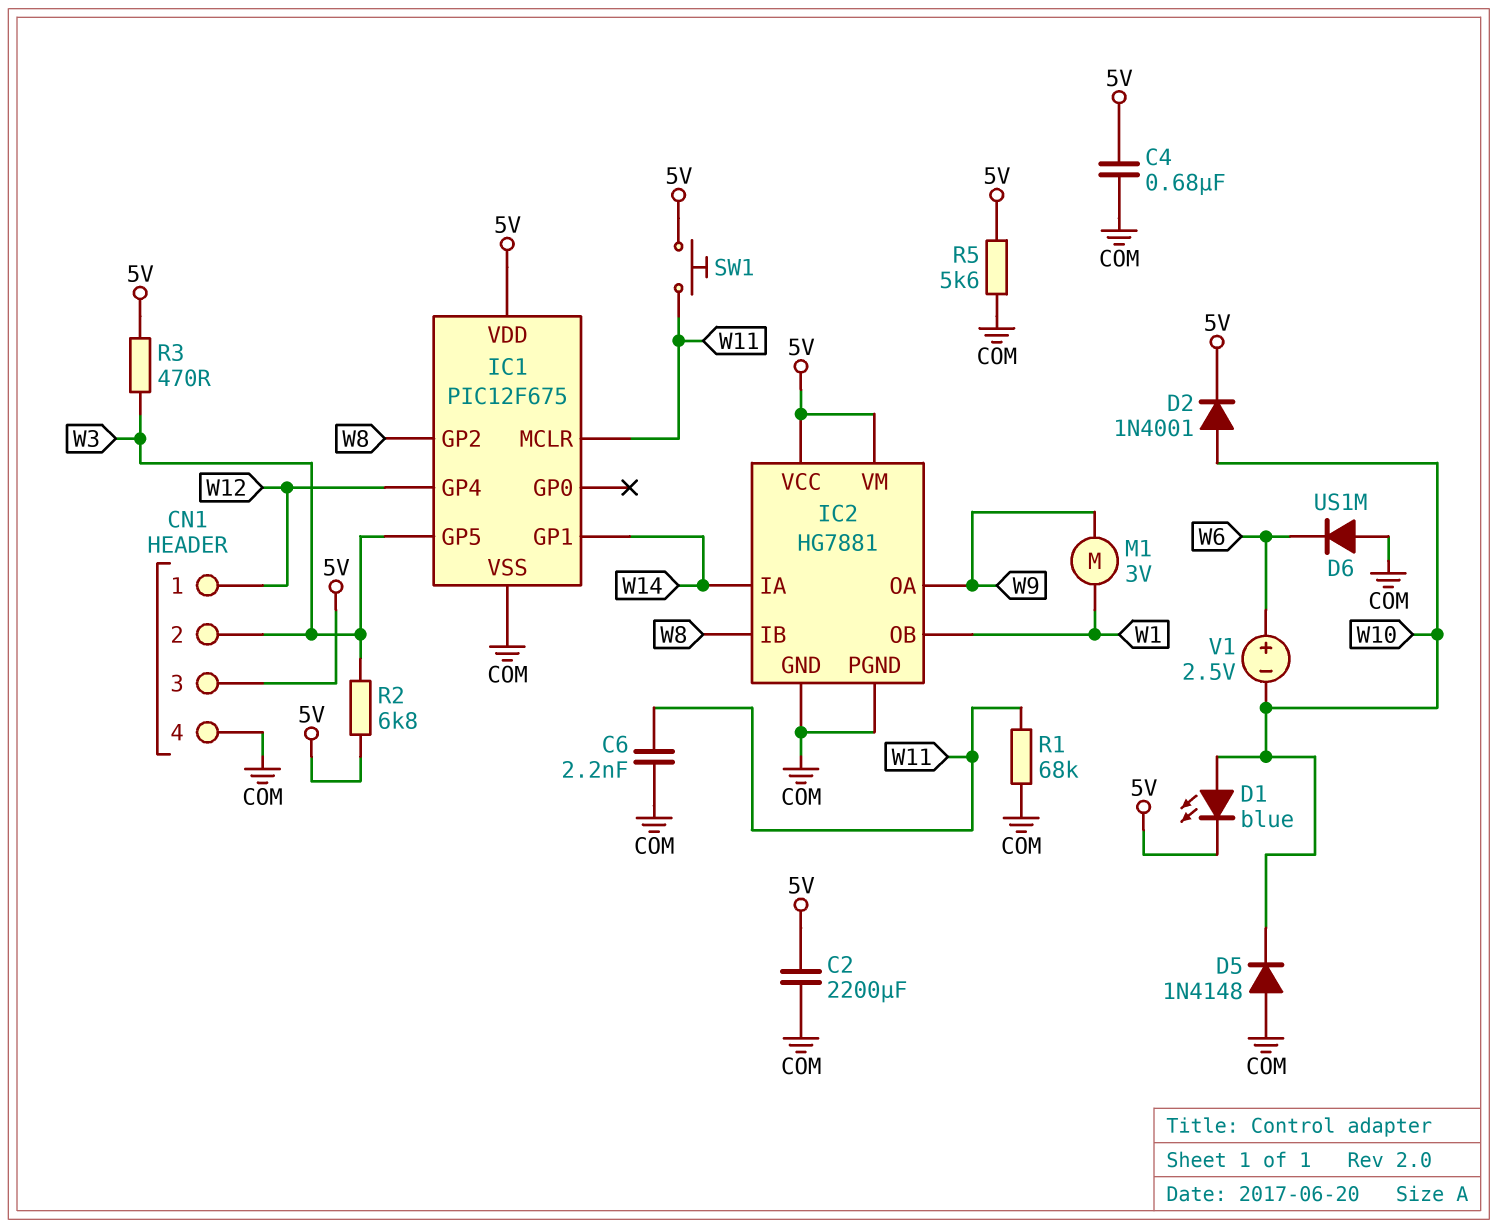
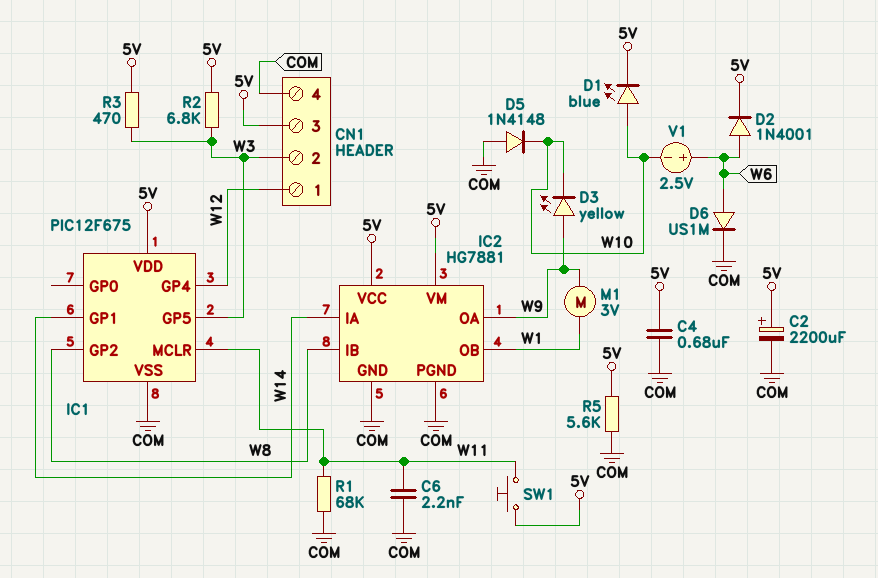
C2: 2200uF (5V, COM) -> 2200uF (plus 5V, minus COM)
D2: diode 1N4001 (A W10, K 5V) -> diode 1N4001 (A W6, K 5V)
D3: none -> LED yellow (A W9, K W10)
D6: diode US1M (A COM, K W6) -> diode US1M (A W6, K COM)

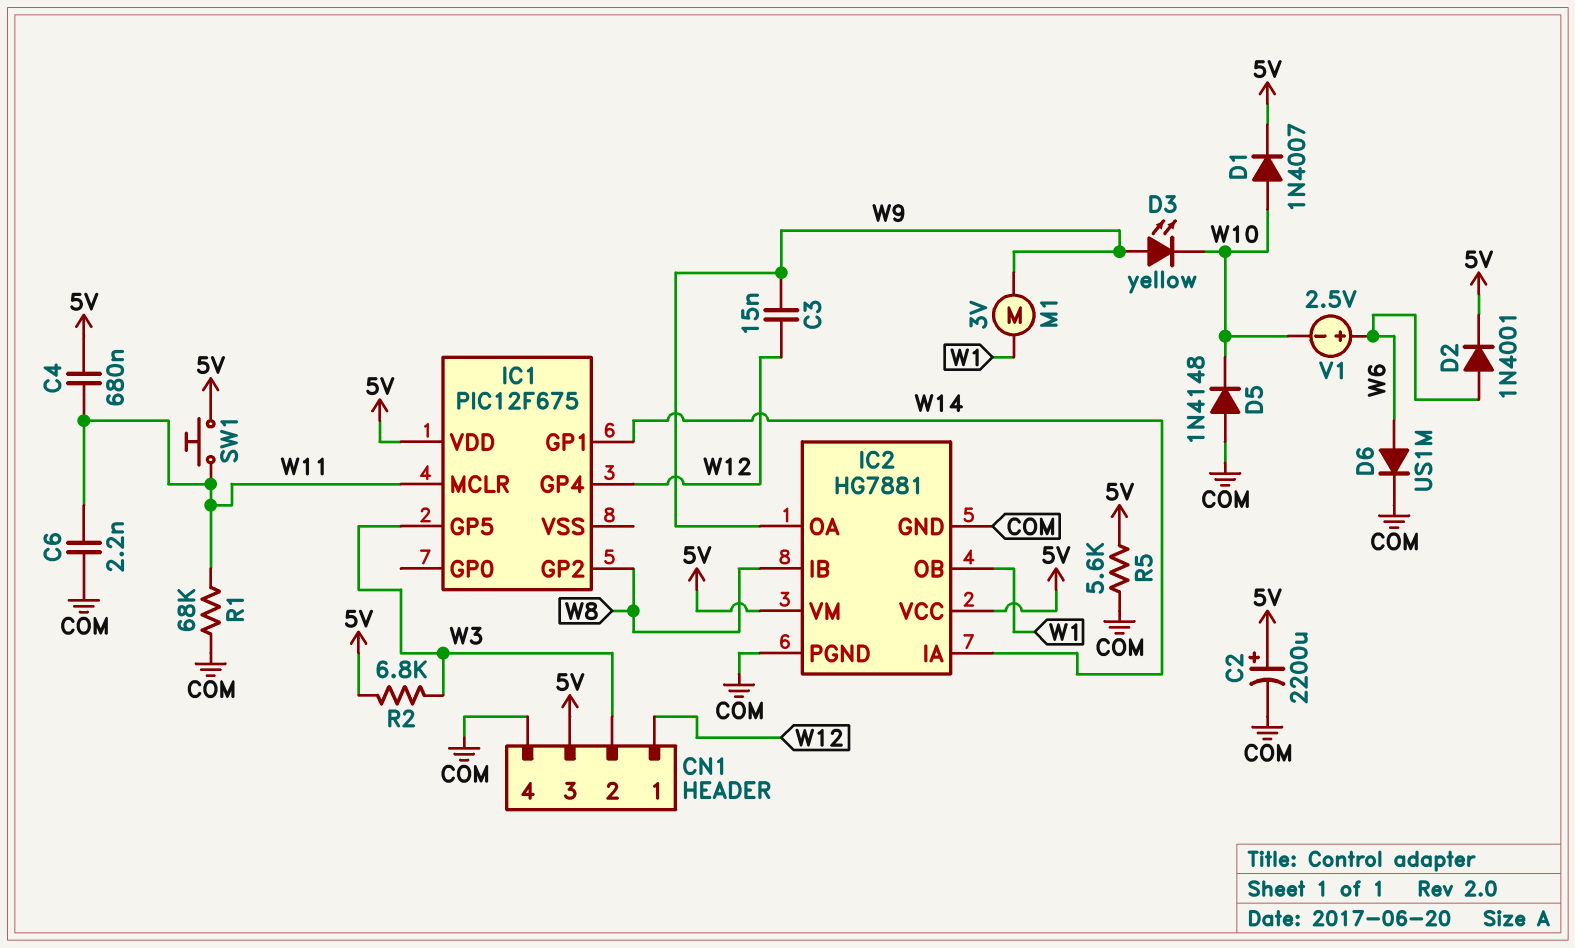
C3: none -> 15nF (W9, W12)
C4: 680nF (5V, COM) -> 680nF (5V, W11)
D1: LED blue (A W10, K 5V) -> diode 1N4007 (A W10, K 5V)
IC1 pin VSS: COM -> none
R3: 470 (5V, W3) -> none

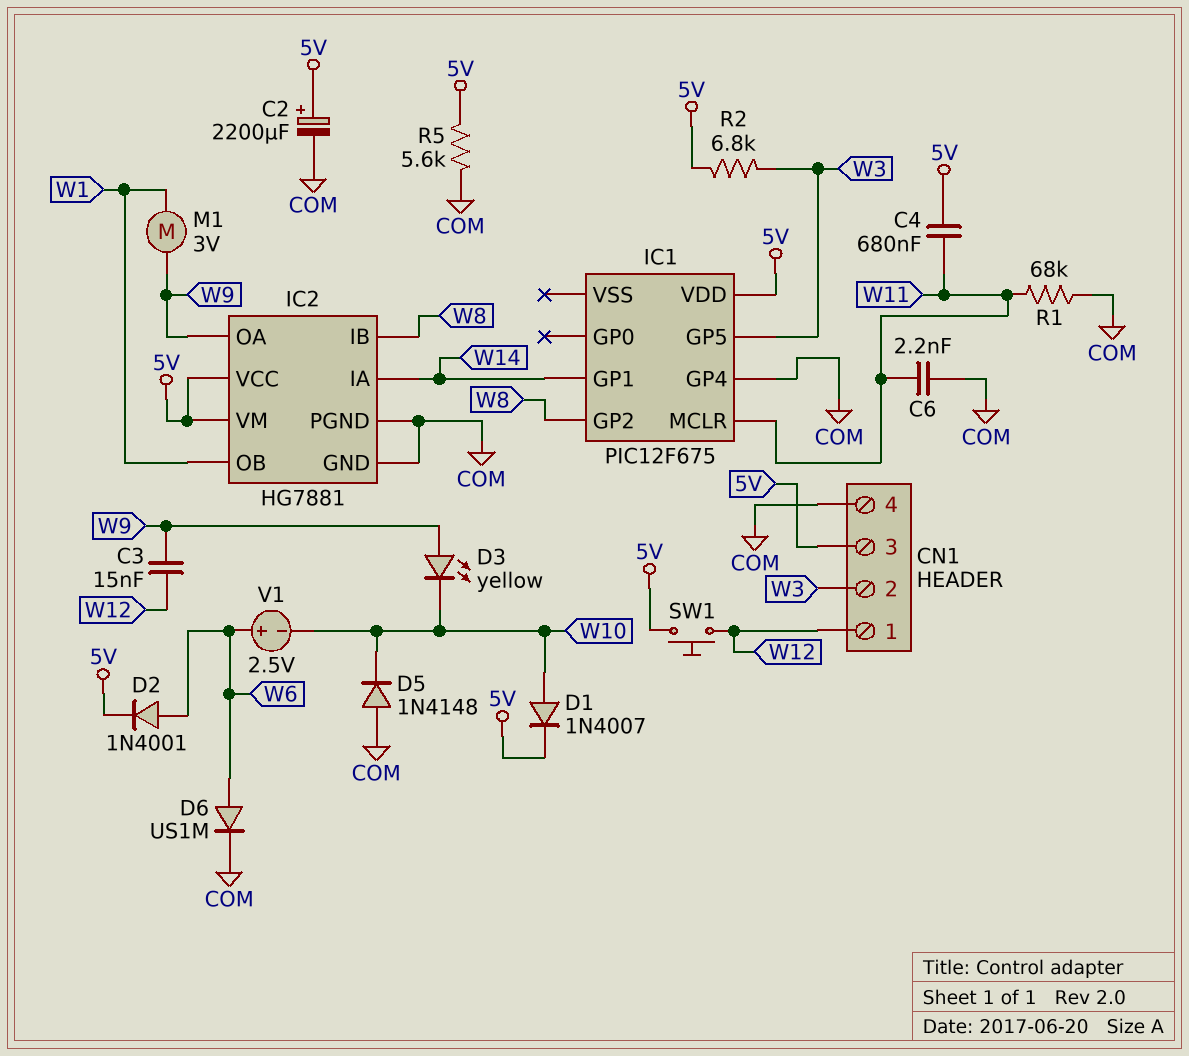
IC1 pin GP4: W12 -> COM
SW1: button (5V, W11) -> button (5V, W12)

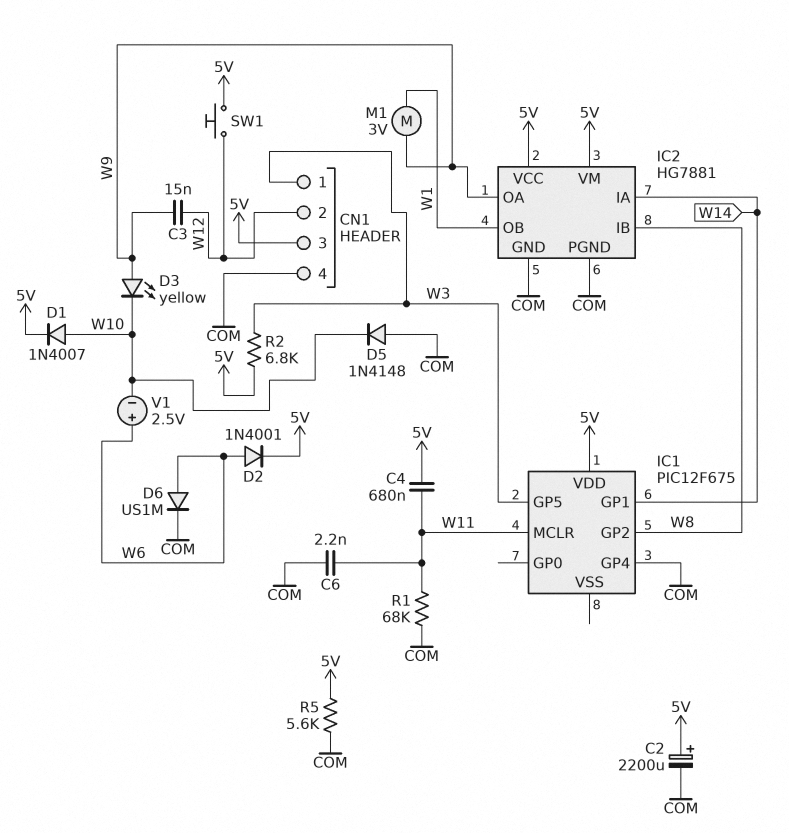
CN1 pin 1: W12 -> W3
CN1 pin 2: W3 -> W12

